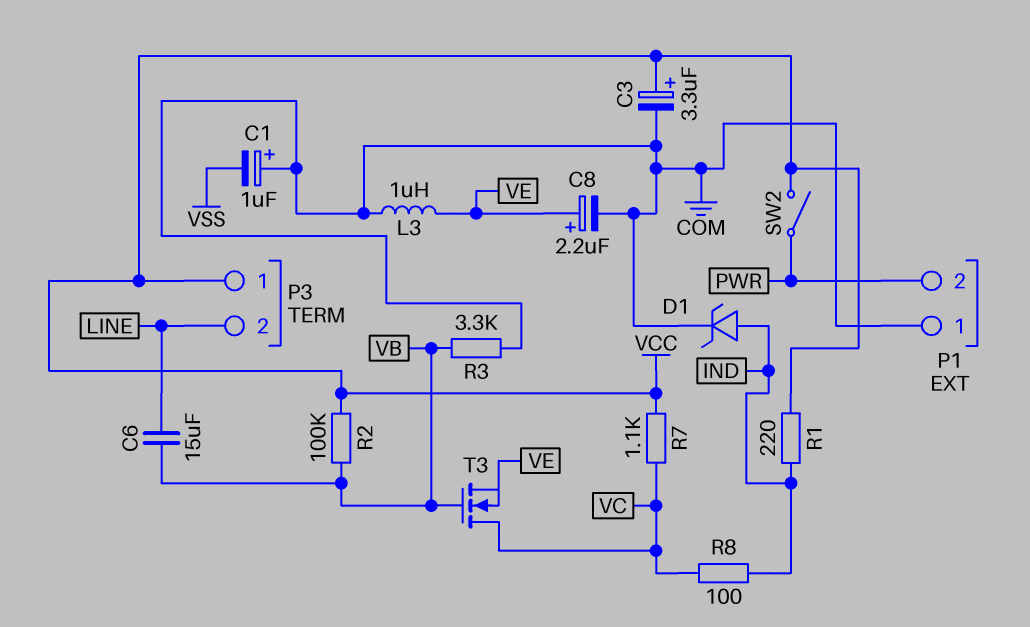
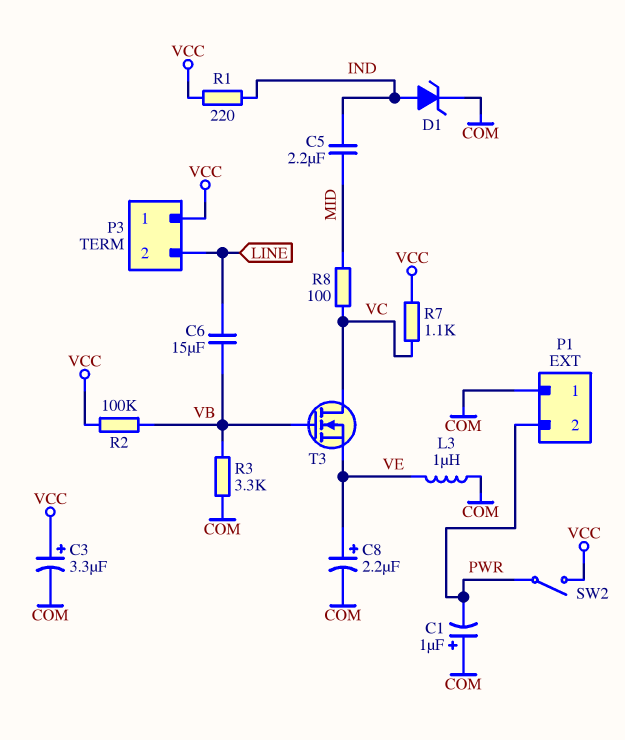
C1: 1uF (plus COM, minus VSS) -> 1uF (plus COM, minus PWR)
C5: none -> 2.2uF (IND, MID)
R8: 100 (IND, VC) -> 100 (MID, VC)

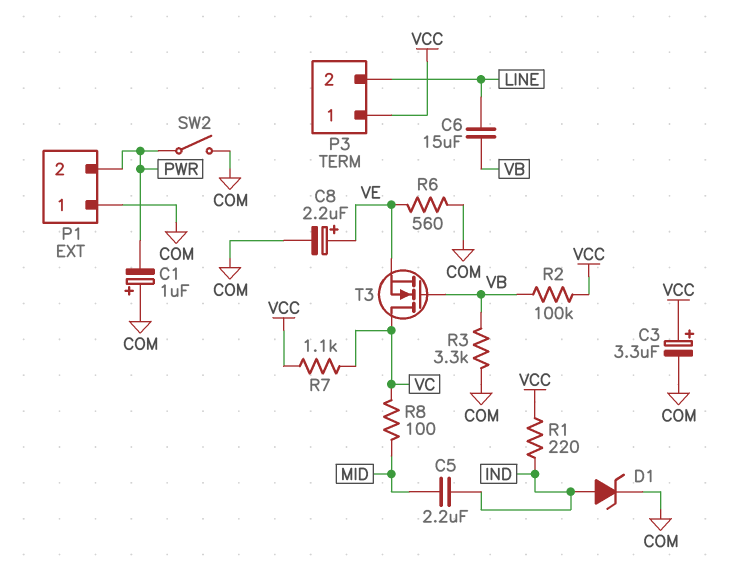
L3: 1uH (COM, VE) -> none
R6: none -> 560 (COM, VE)
SW2: switch (PWR, VCC) -> switch (COM, PWR)

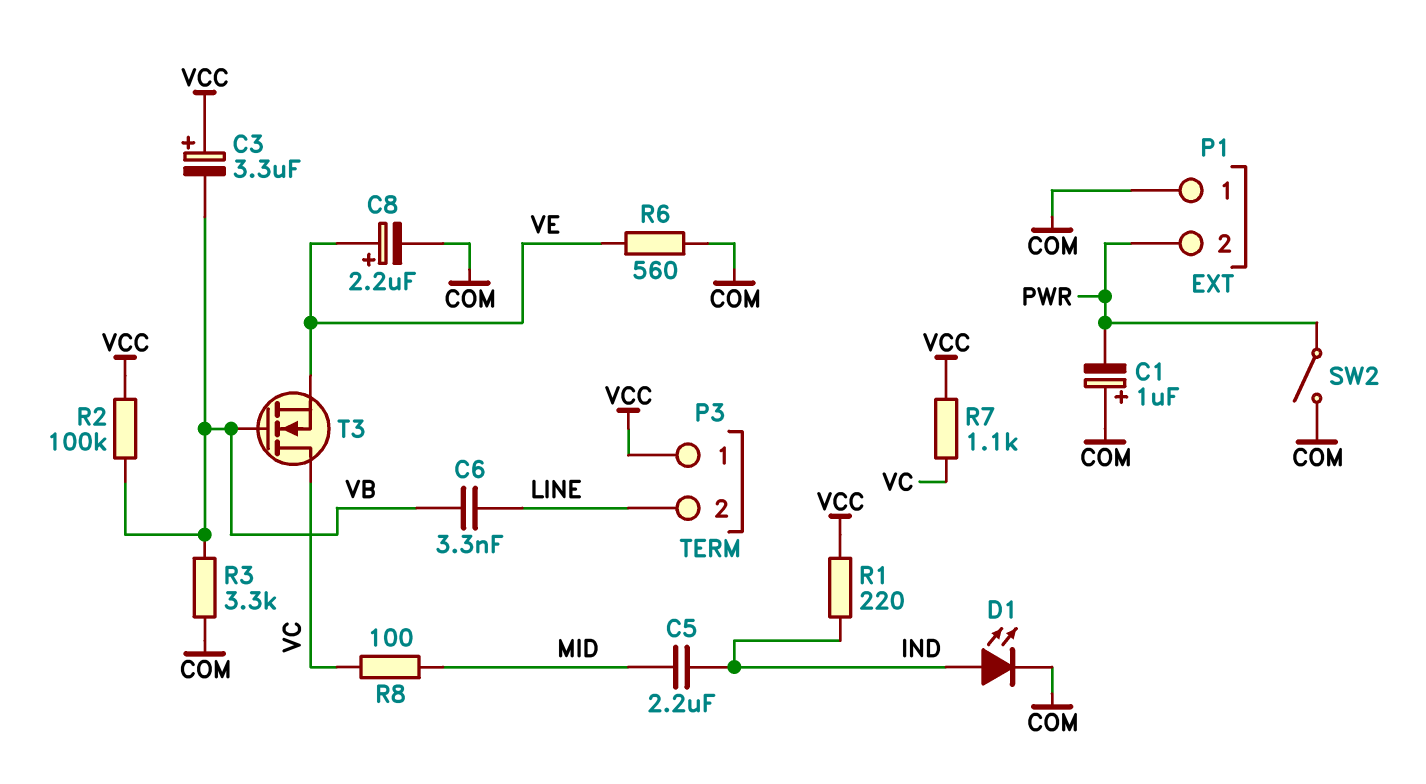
C3: 3.3uF (plus VCC, minus COM) -> 3.3uF (plus VCC, minus VB)
C6: 15uF (LINE, VB) -> 3.3nF (LINE, VB)
D1: zener (A IND, K COM) -> LED (A IND, K COM)

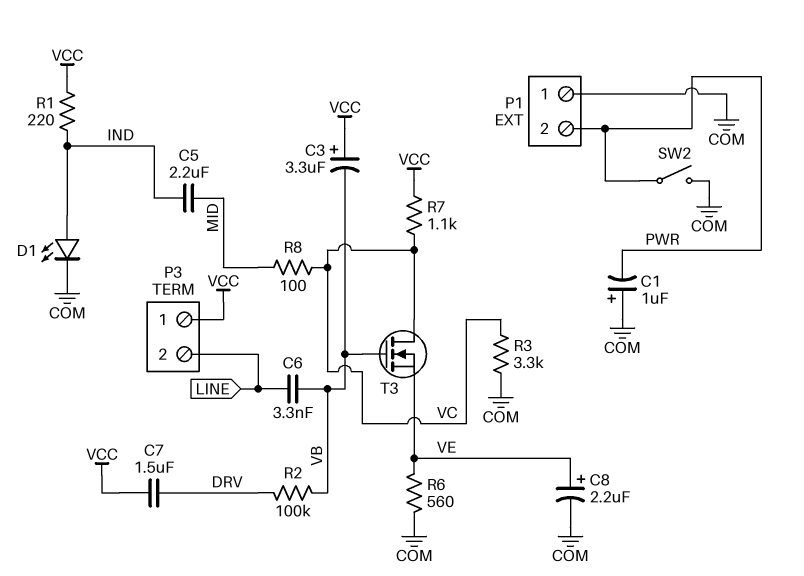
C7: none -> 1.5uF (DRV, VCC)
R2: 100k (VB, VCC) -> 100k (DRV, VB)
R3: 3.3k (COM, VB) -> 3.3k (COM, VC)

